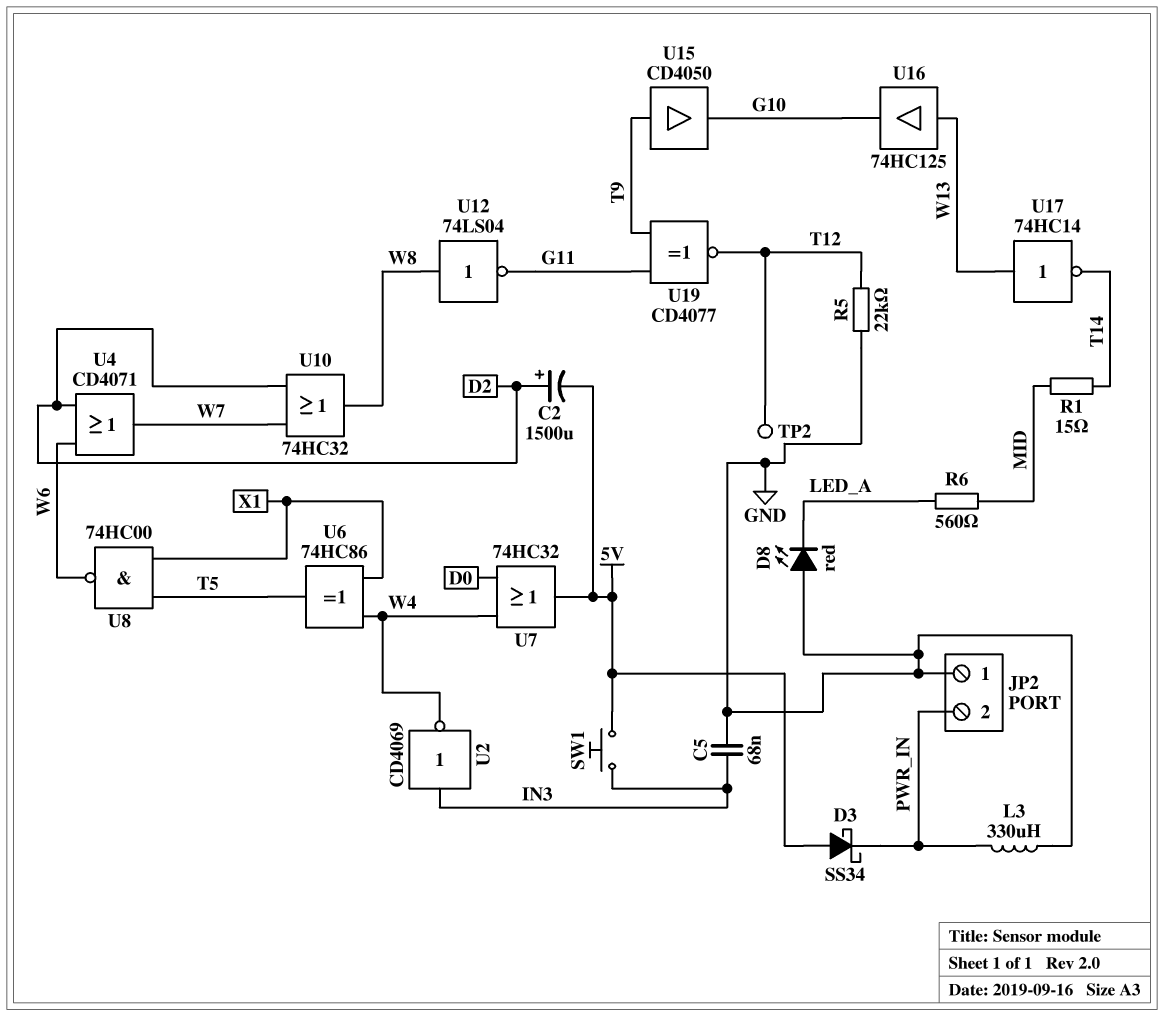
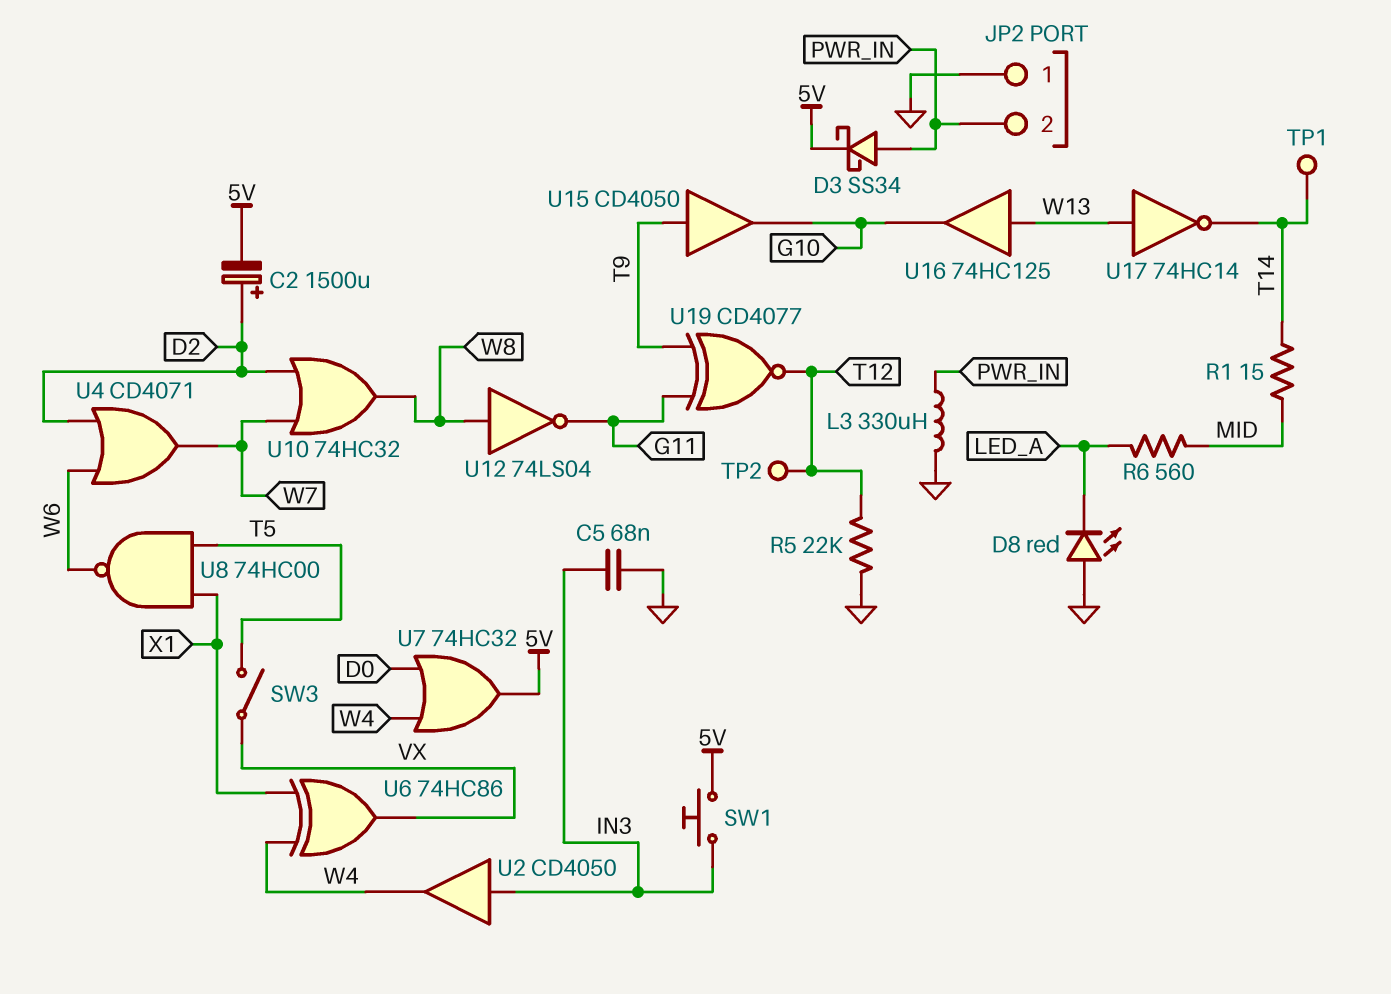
D3: schottky SS34 (A 5V, K PWR_IN) -> schottky SS34 (A PWR_IN, K 5V)
SW3: none -> switch (T5, VX)
TP1: none -> test point (T14)
U2: NOT CD4069 (in IN3, out W4) -> buffer CD4050 (in IN3, out W4)
U6: XOR 74HC86 (in W4, in X1, out T5) -> XOR 74HC86 (in W4, in X1, out VX)

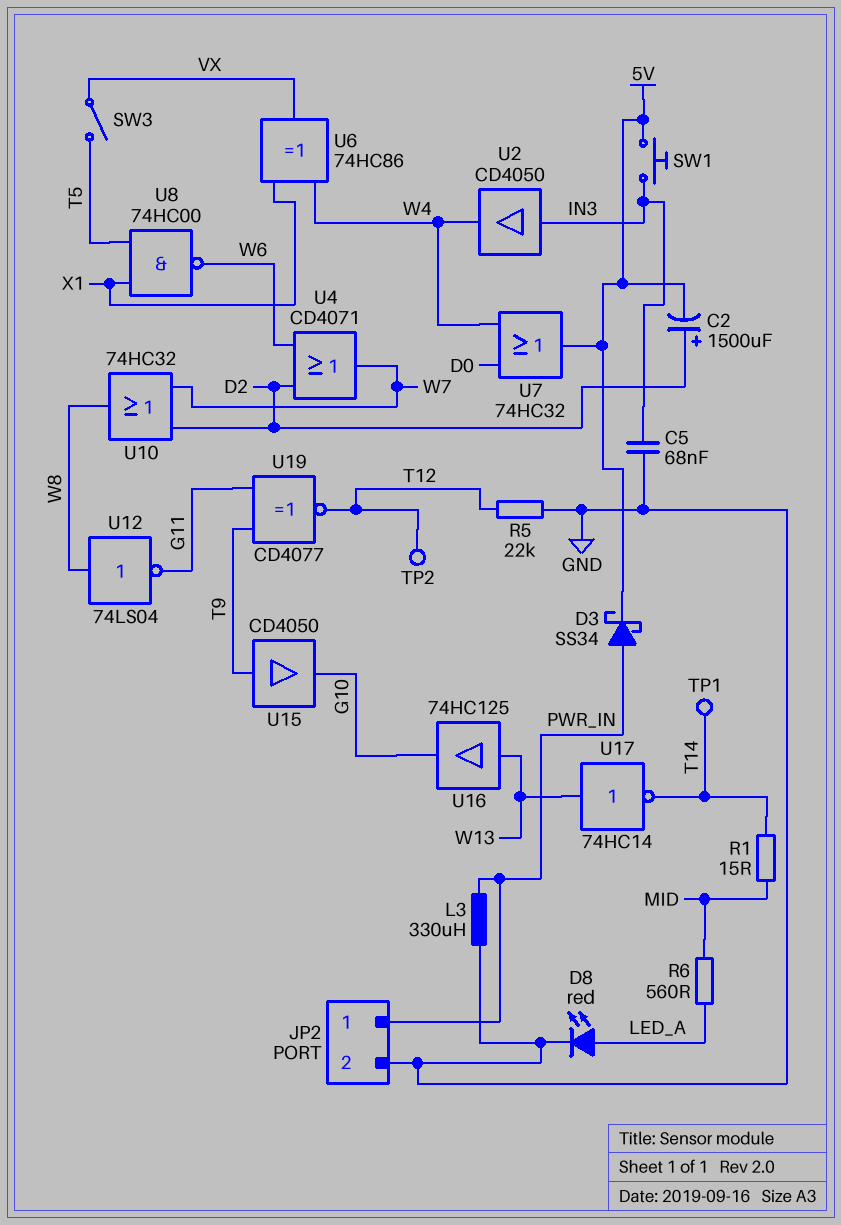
D8: LED red (A GND, K LED_A) -> LED red (A LED_A, K GND)
JP2 pin 1: GND -> PWR_IN
JP2 pin 2: PWR_IN -> GND

